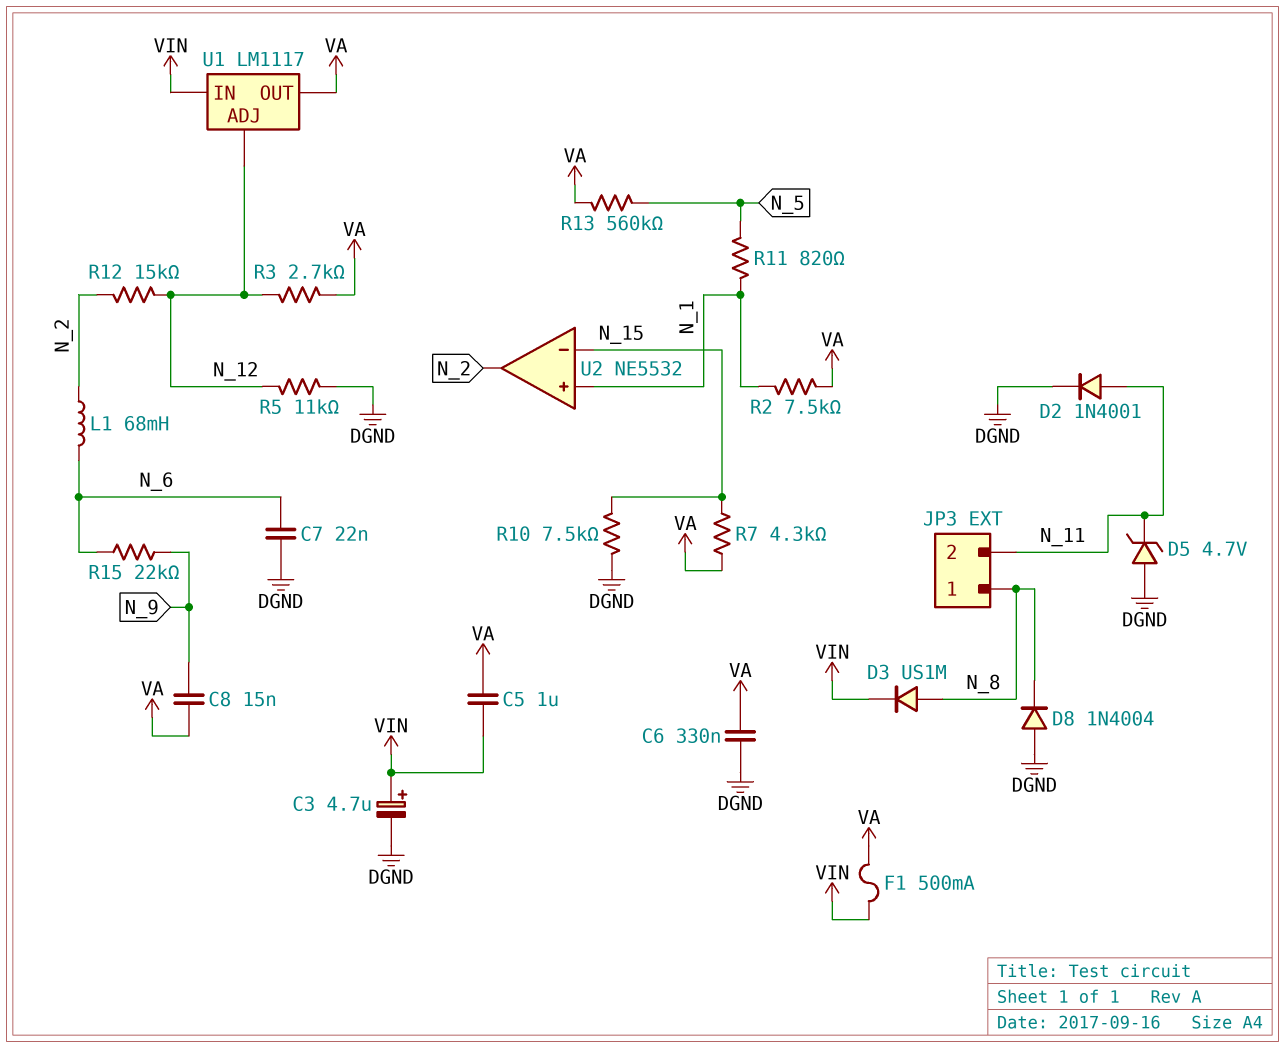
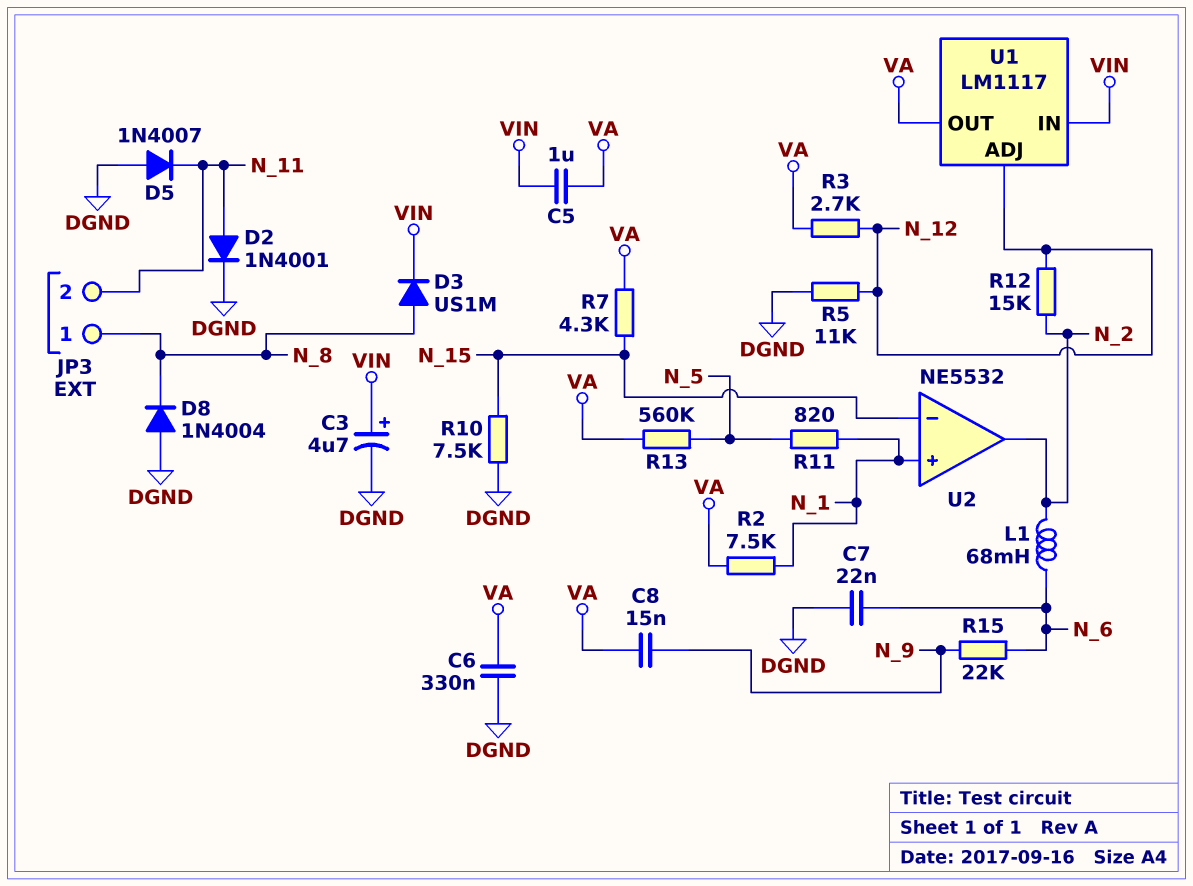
D5: zener 4.7V (A DGND, K N_11) -> diode 1N4007 (A DGND, K N_11)
F1: 500mA (VA, VIN) -> none

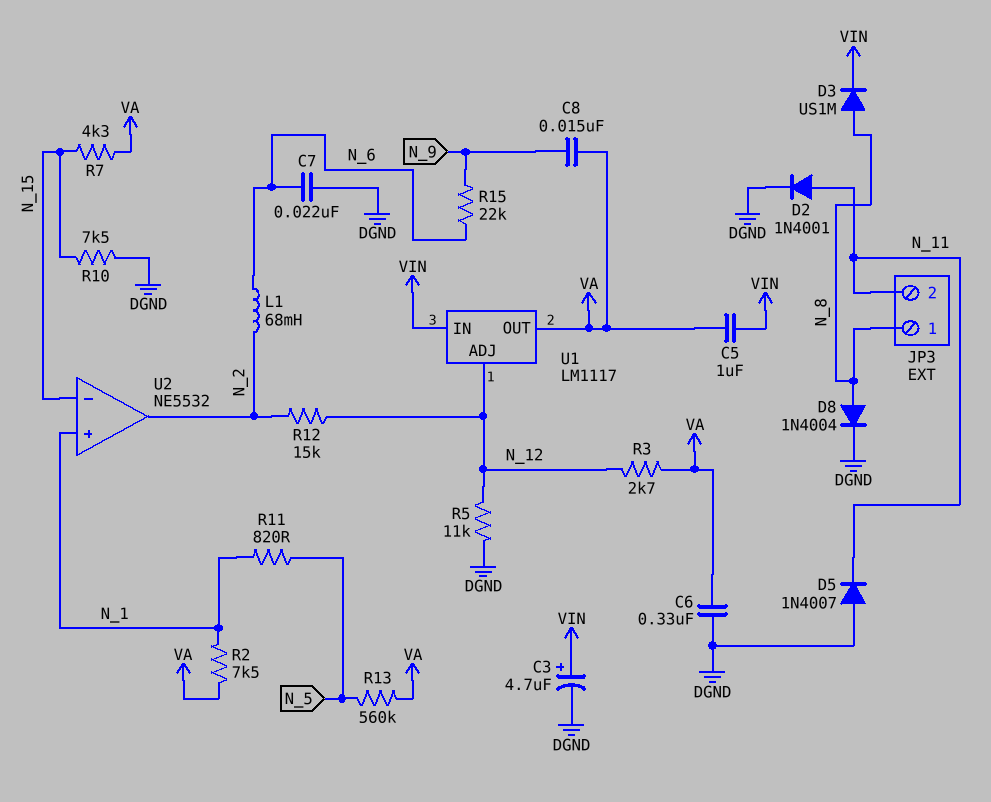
D8: diode 1N4004 (A DGND, K N_8) -> diode 1N4004 (A N_8, K DGND)

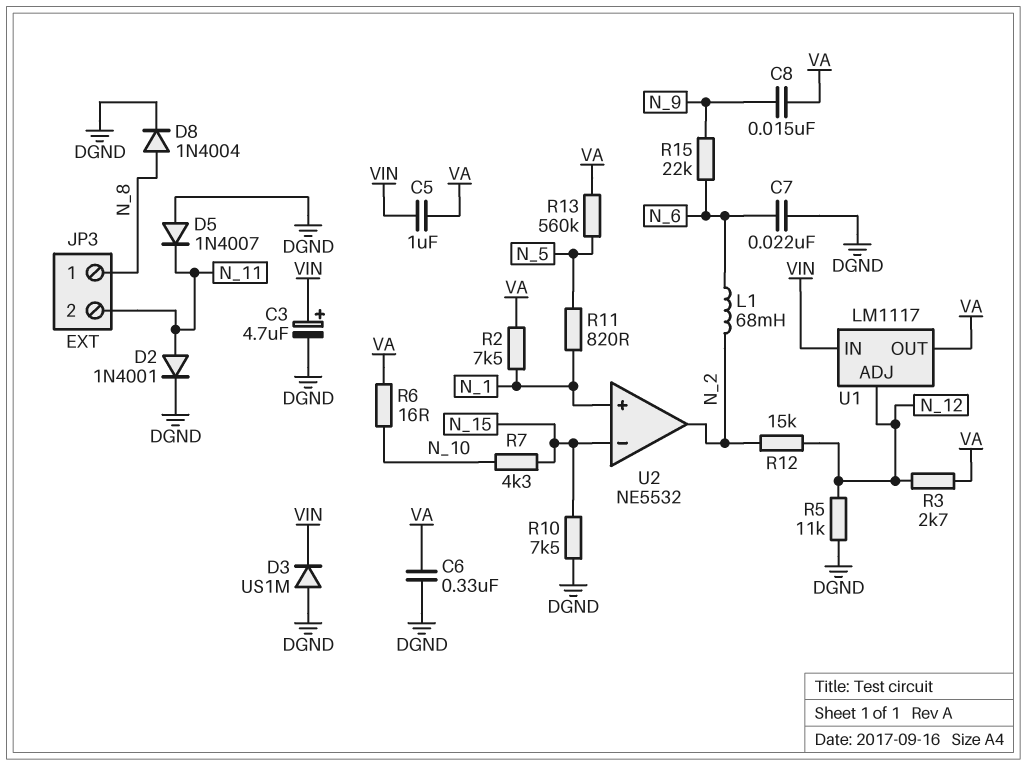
D3: diode US1M (A N_8, K VIN) -> diode US1M (A DGND, K VIN)
R6: none -> 16 (N_10, VA)
R7: 4.3k (N_15, VA) -> 4.3k (N_10, N_15)

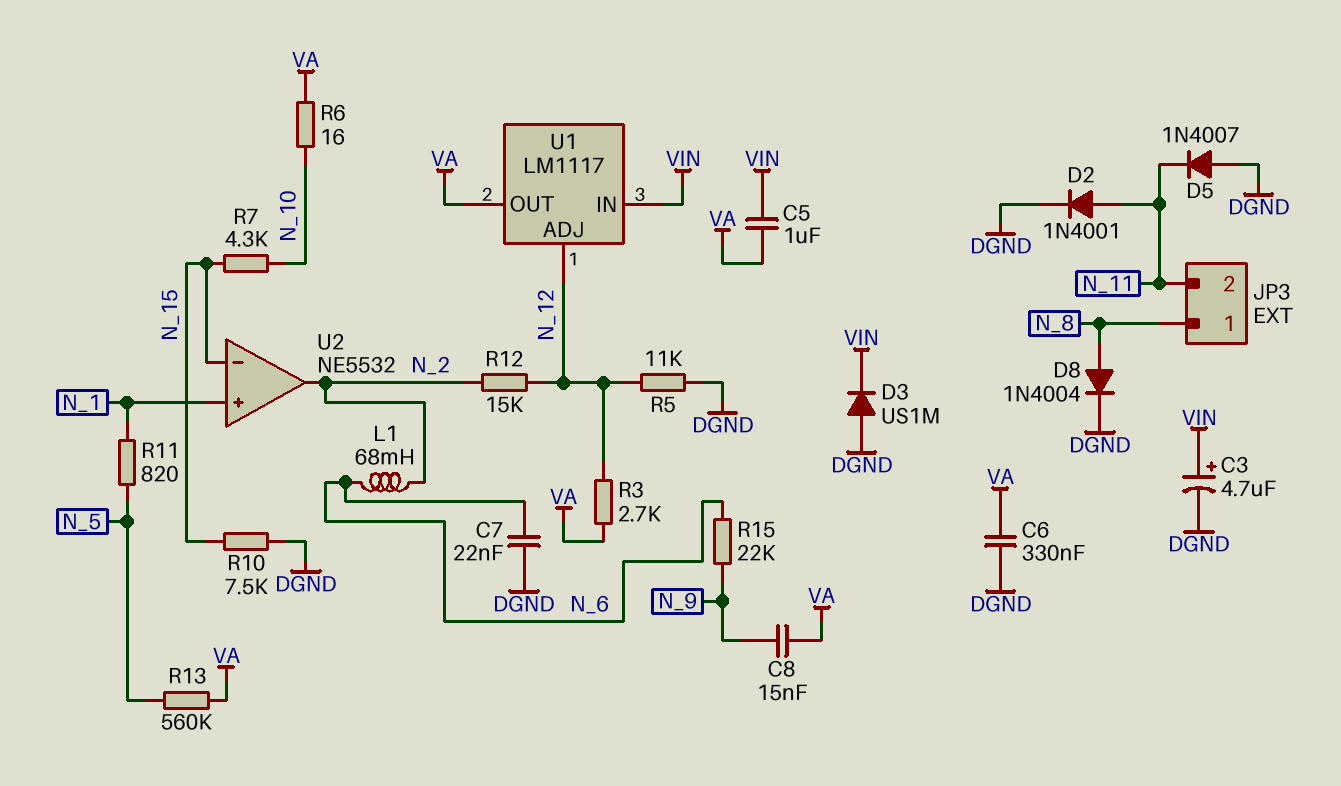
R2: 7.5k (N_1, VA) -> none

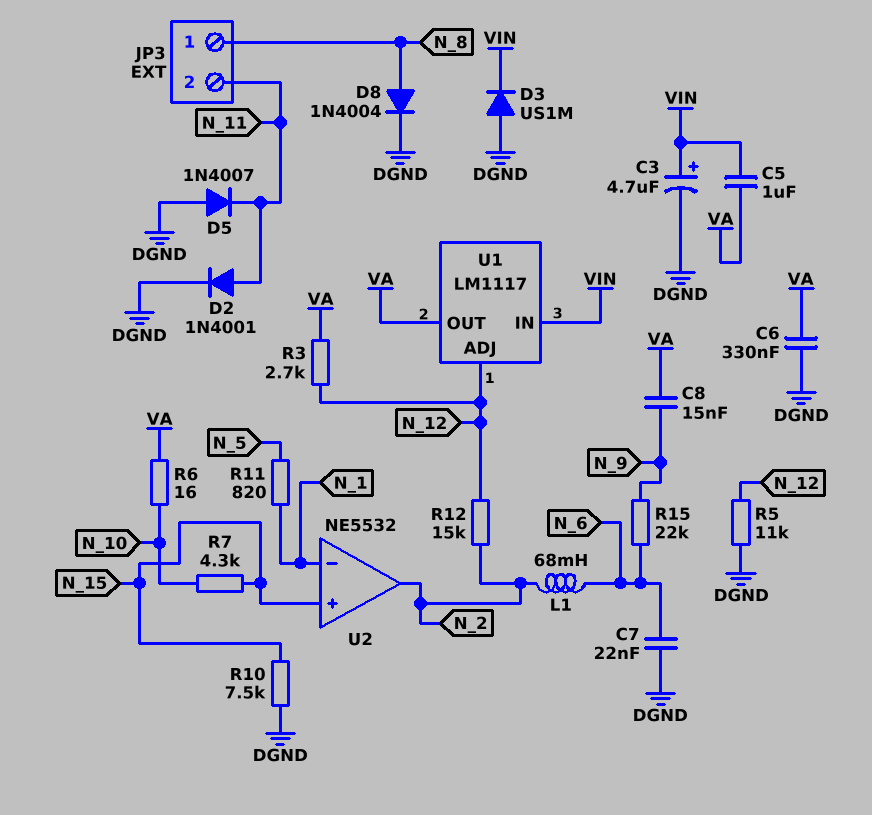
R13: 560k (N_5, VA) -> none
U2 pin in+: N_1 -> N_15
U2 pin in-: N_15 -> N_1

